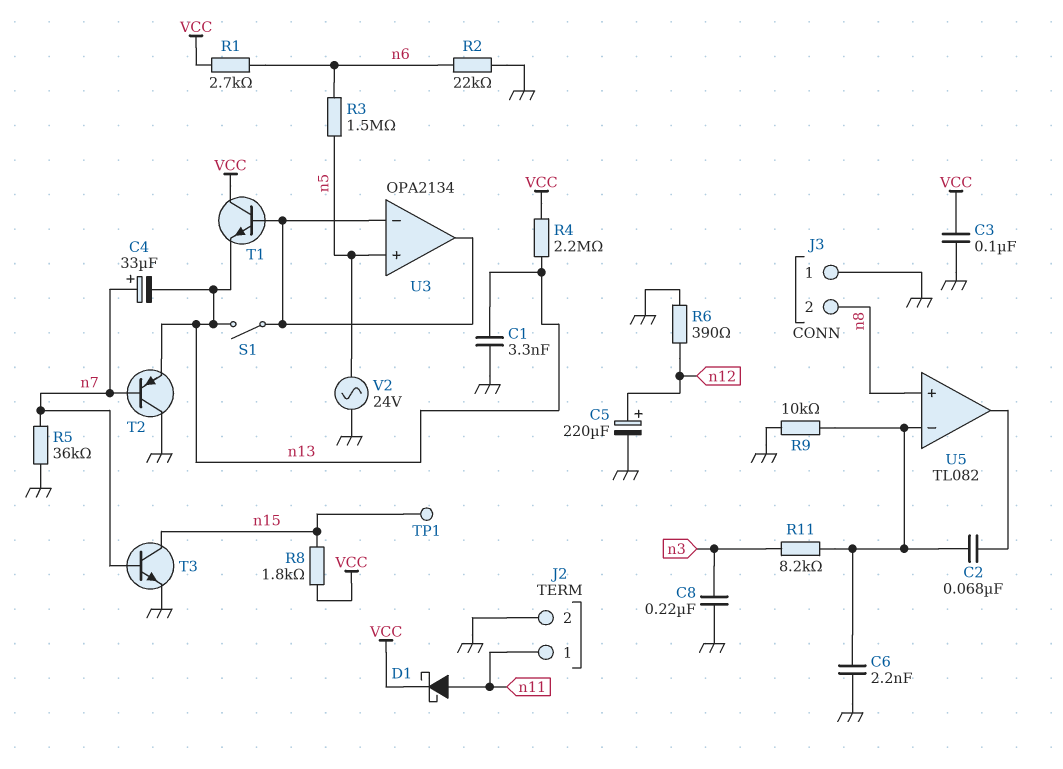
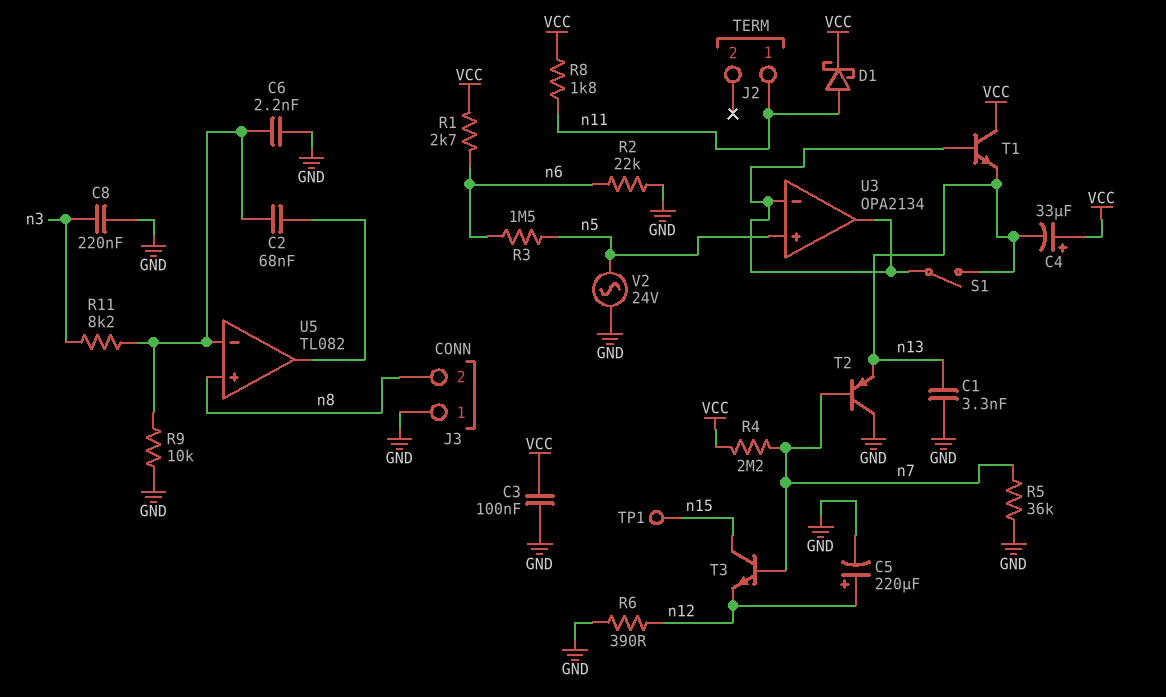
C4: 33uF (plus n7, minus n13) -> 33uF (plus VCC, minus n13)
J2 pin 2: GND -> none
R4: 2.2M (VCC, n13) -> 2.2M (VCC, n7)
R8: 1.8k (VCC, n15) -> 1.8k (VCC, n11)
T3: NPN (B n7, C n15, E GND) -> NPN (B n7, C n15, E n12)

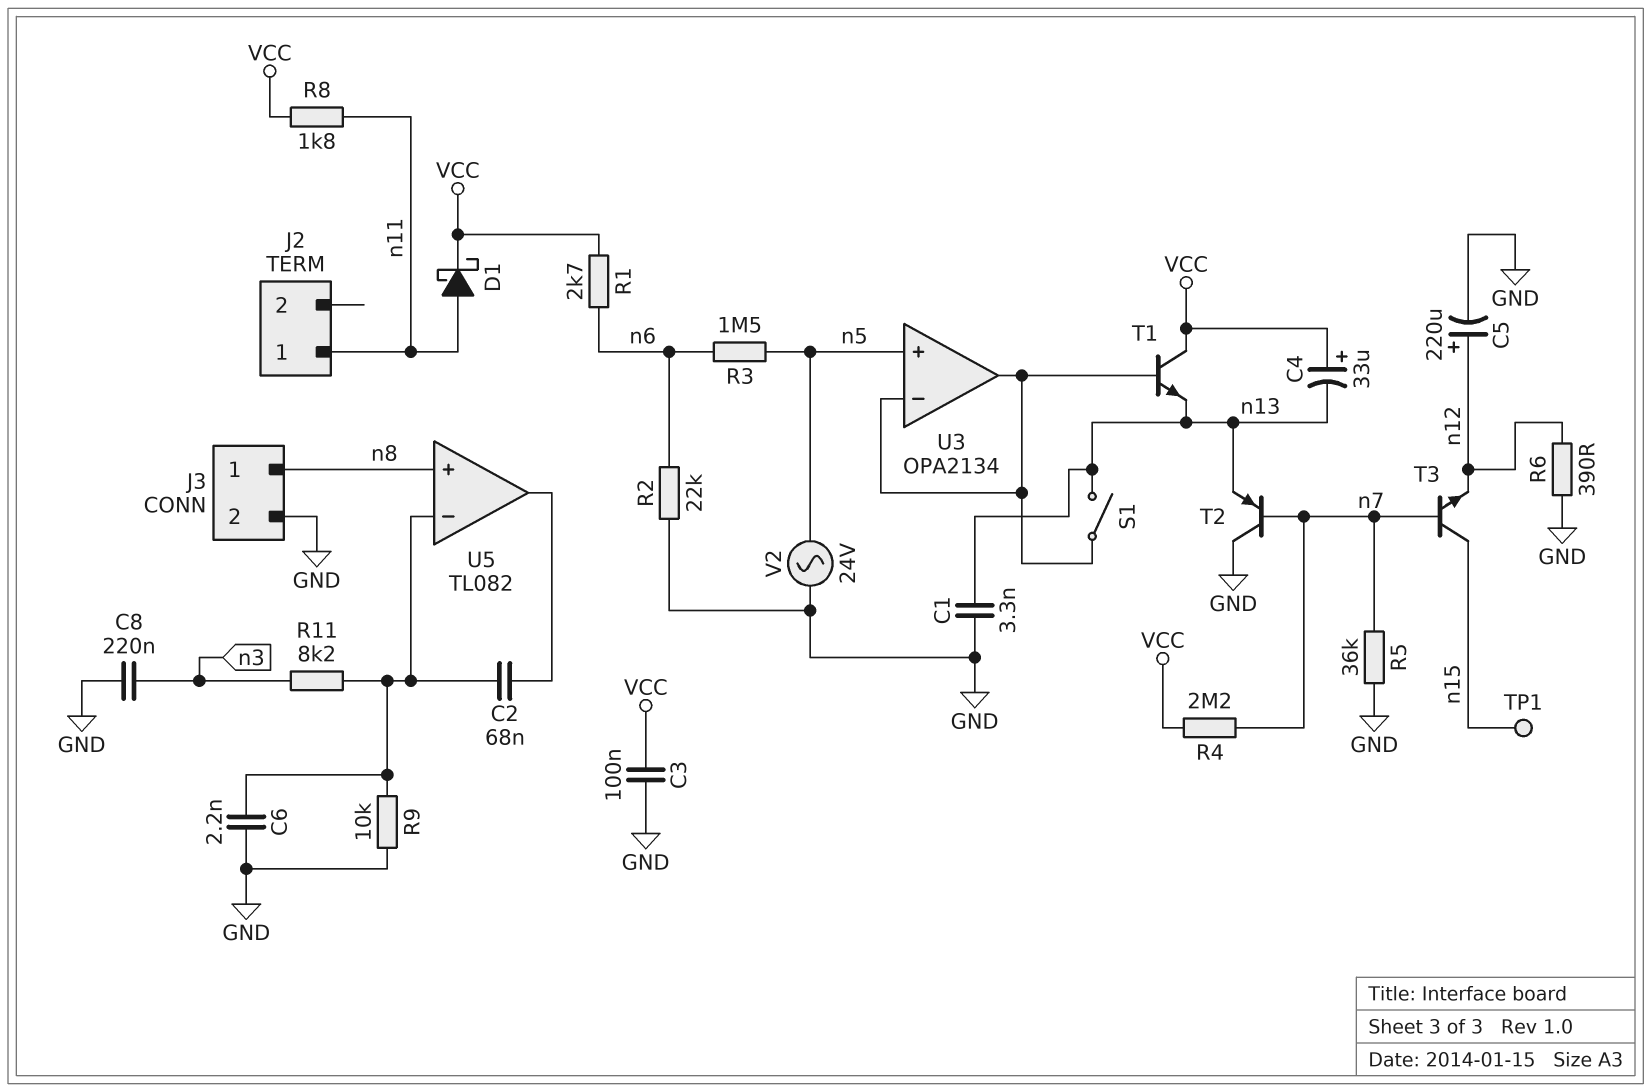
J3 pin 1: GND -> n8
J3 pin 2: n8 -> GND

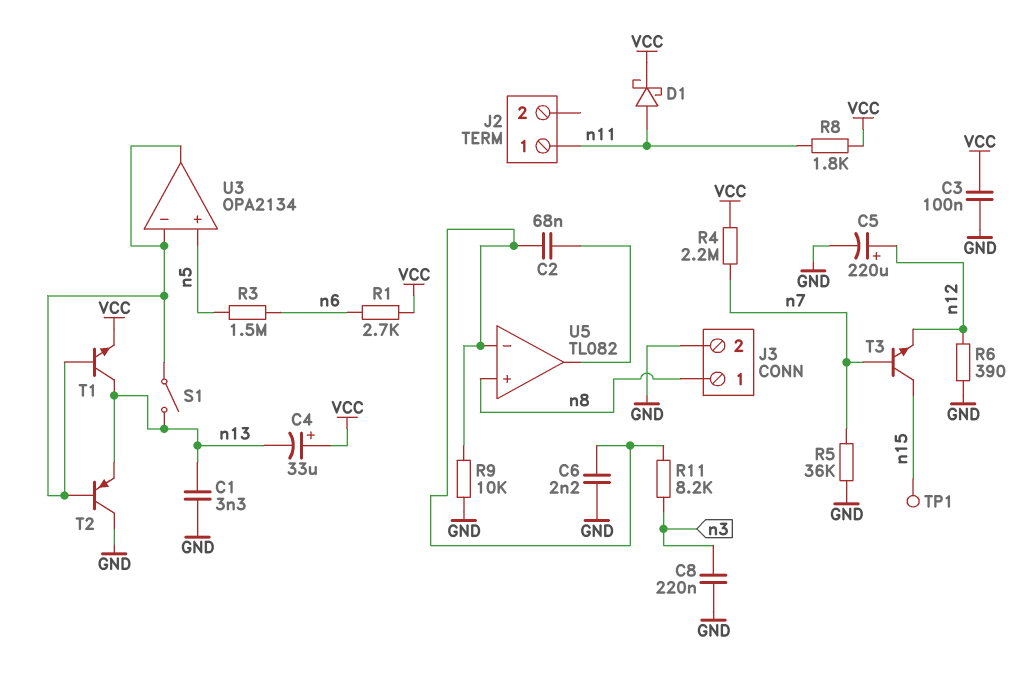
R2: 22k (GND, n6) -> none
T1: NPN (B U3/in-, C VCC, E n13) -> NPN (B U3/in-, C n13, E VCC)
T2: PNP (B n7, C GND, E n13) -> PNP (B U3/in-, C GND, E n13)
V2: AC 24V (GND, n5) -> none

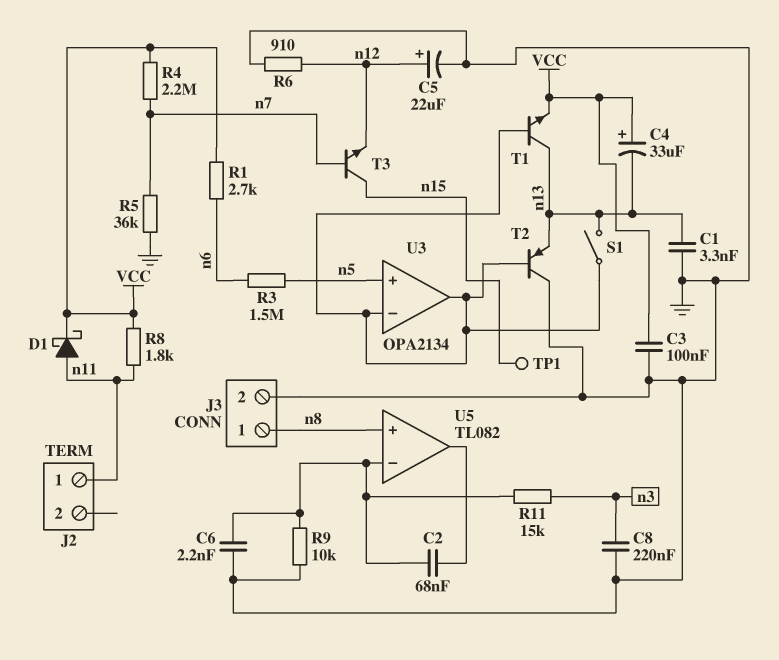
C5: 220uF (plus n12, minus GND) -> 22uF (plus n12, minus GND)
R6: 390 (GND, n12) -> 910 (GND, n12)
R11: 8.2k (U5/in-, n3) -> 15k (U5/in-, n3)

